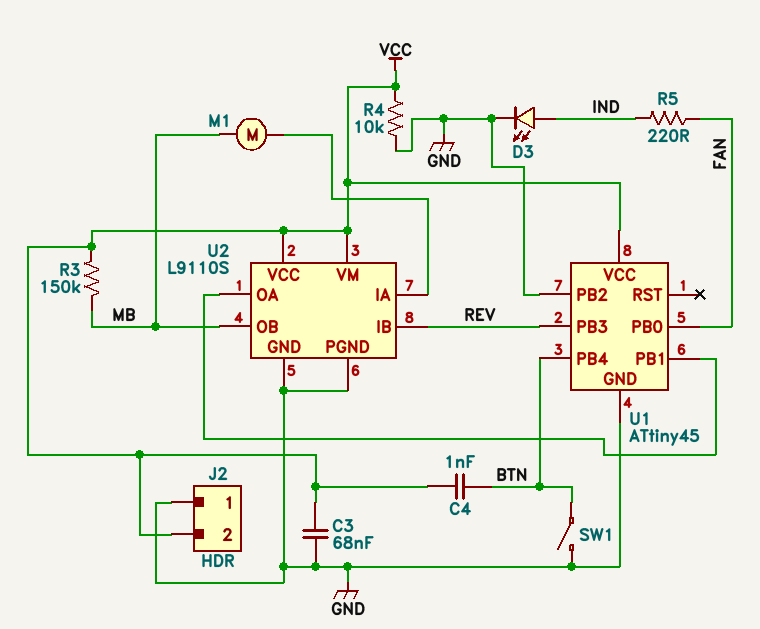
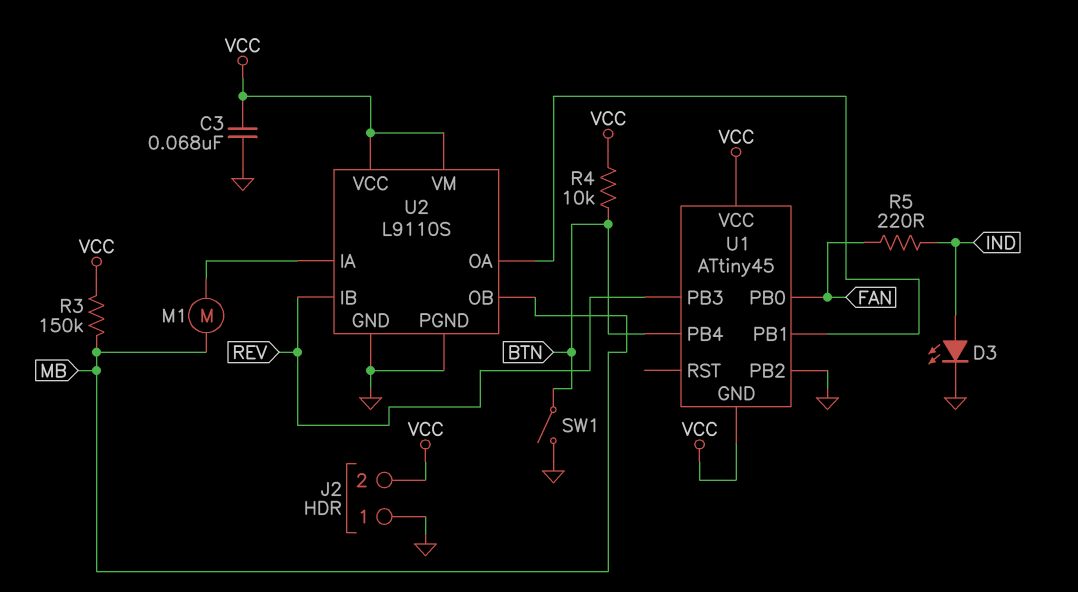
C4: 1nF (BTN, VCC) -> none
R4: 10k (GND, VCC) -> 10k (BTN, VCC)
U1 pin GND: GND -> VCC

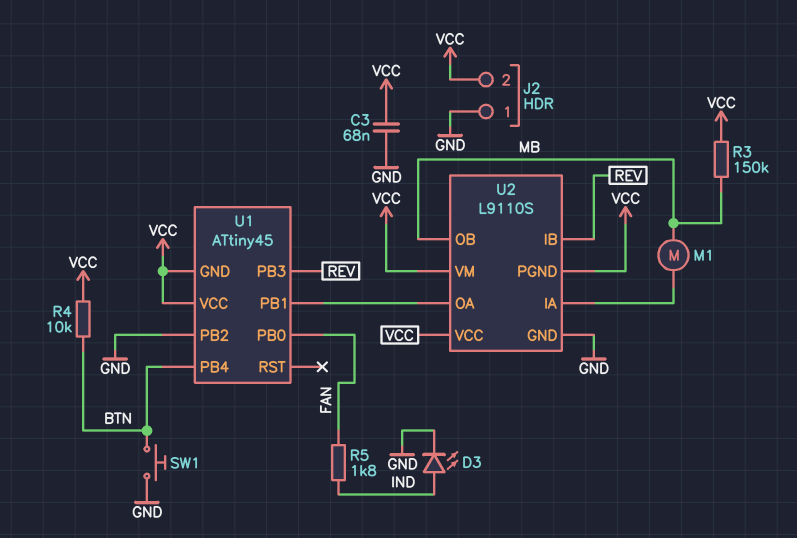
R5: 220 (FAN, IND) -> 1.8k (FAN, IND)
SW1: switch (BTN, GND) -> button (BTN, GND)
U2 pin PGND: GND -> VCC

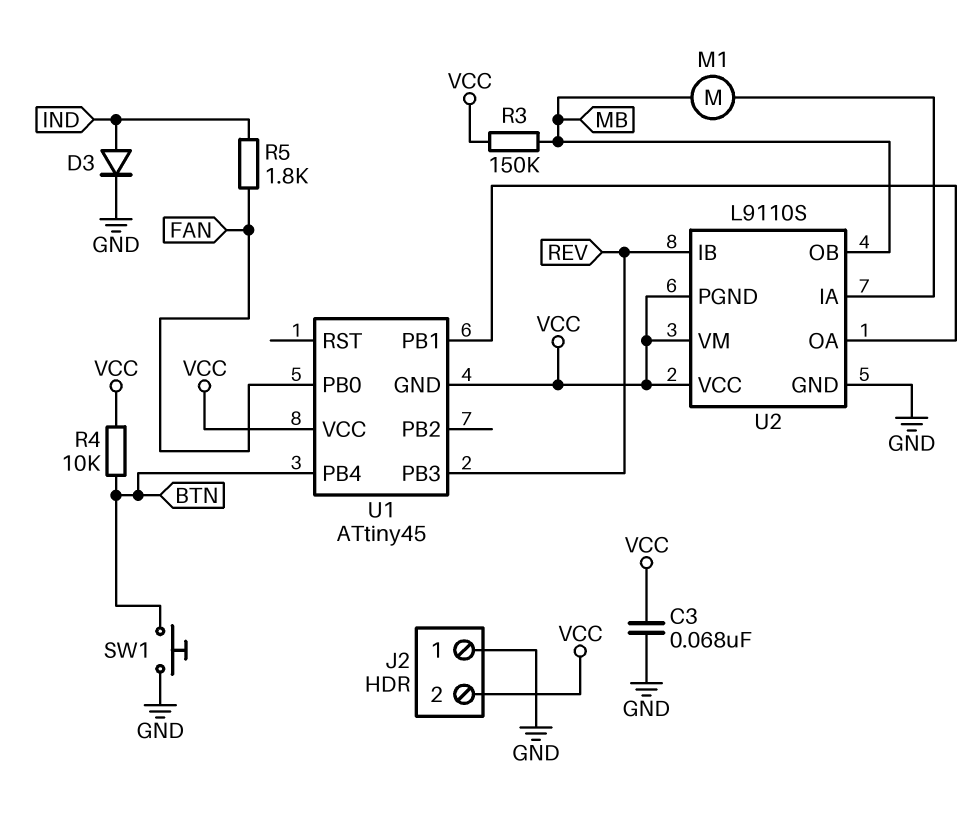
D3: LED (A IND, K GND) -> diode (A IND, K GND)
U1 pin PB2: GND -> none

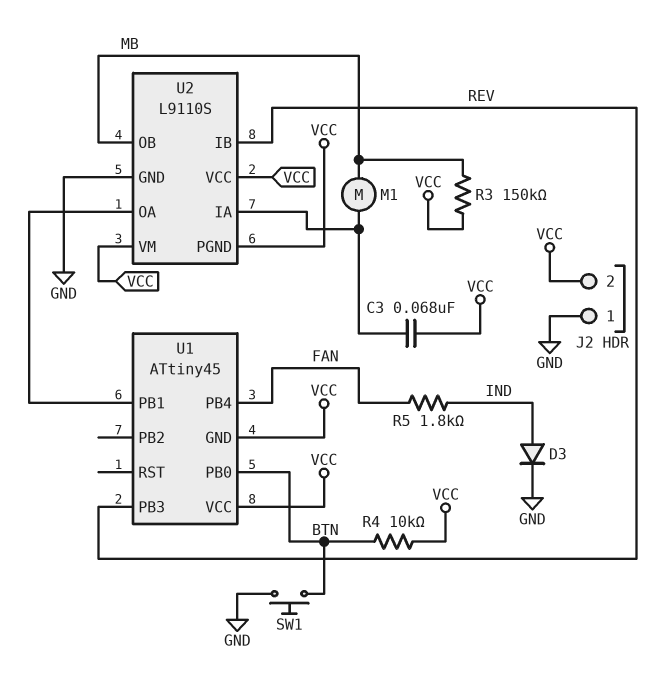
C3: 68nF (GND, VCC) -> 68nF (U2/IA, VCC)
U1 pin PB0: FAN -> BTN
U1 pin PB4: BTN -> FAN

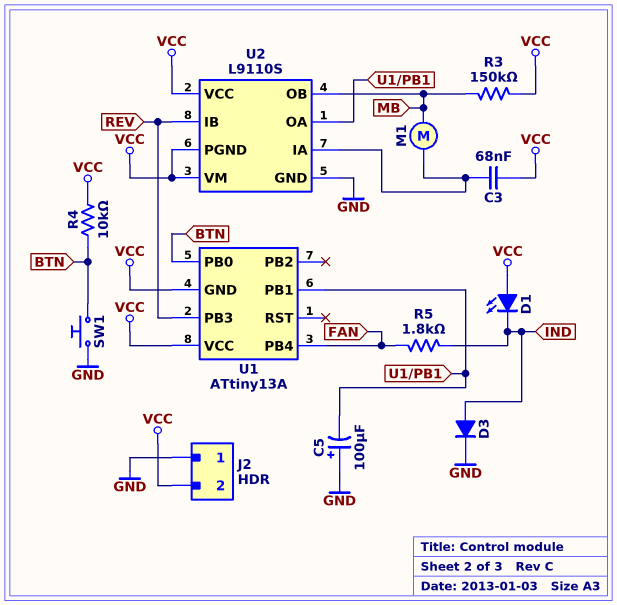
C5: none -> 100uF (plus GND, minus U1/PB1)
D1: none -> LED (A VCC, K IND)
U1: ATtiny45 -> ATtiny13A

